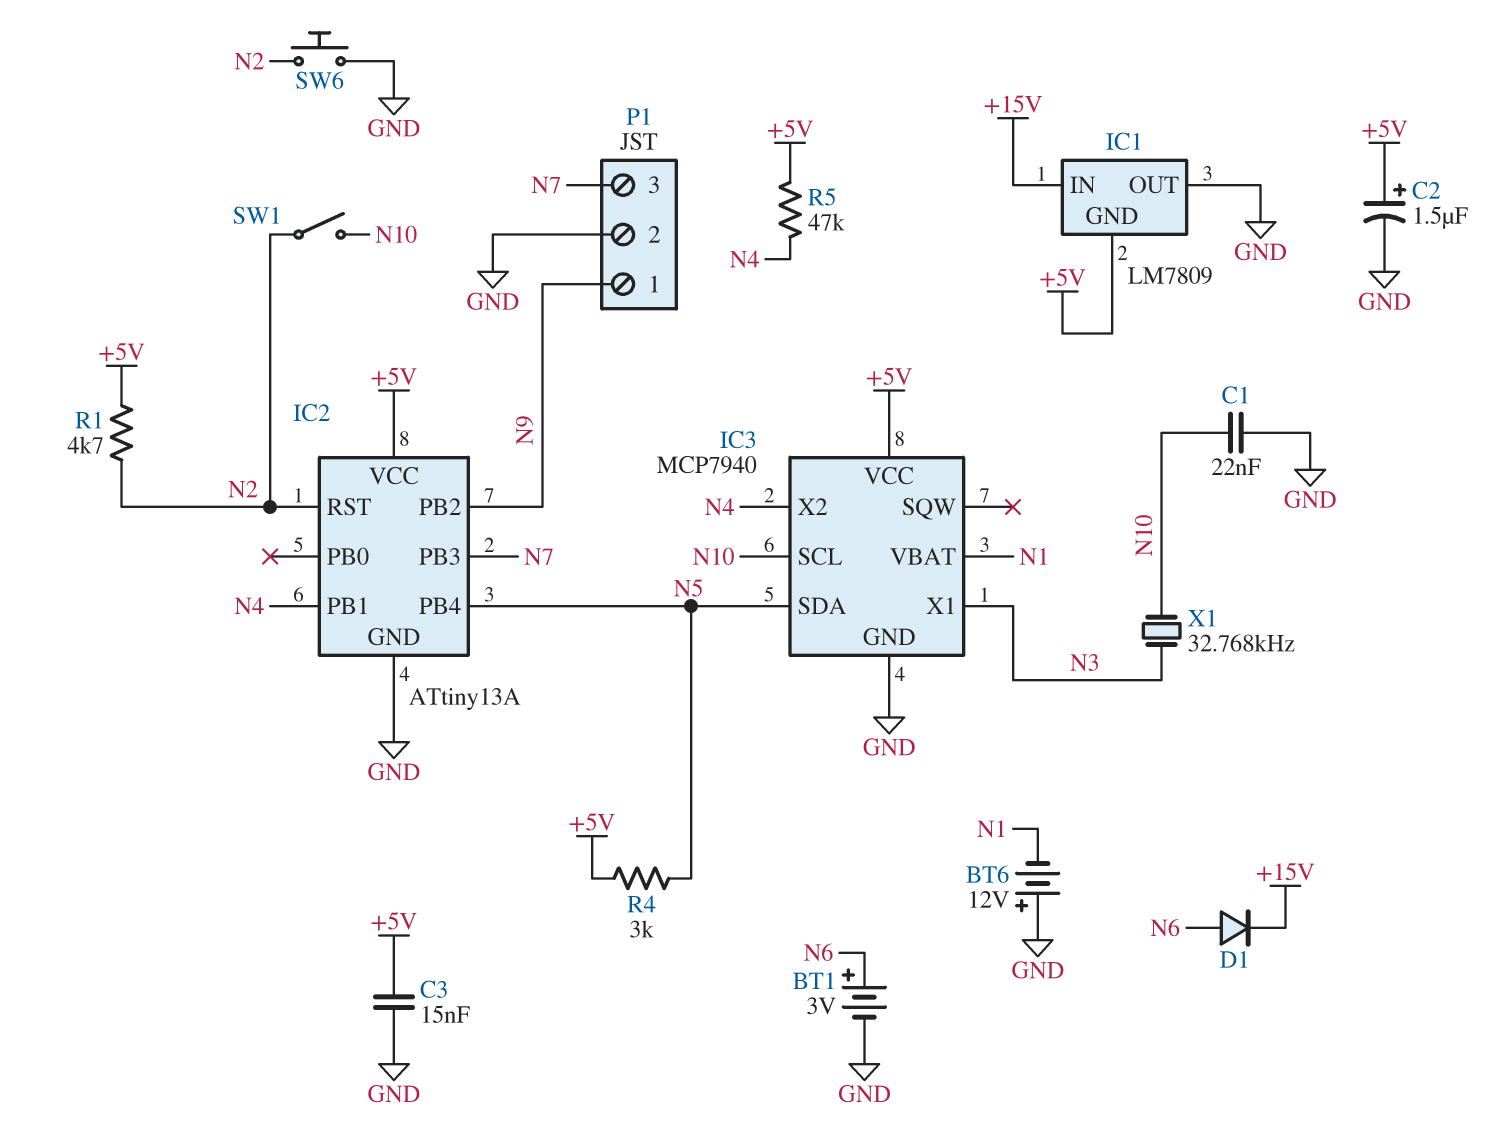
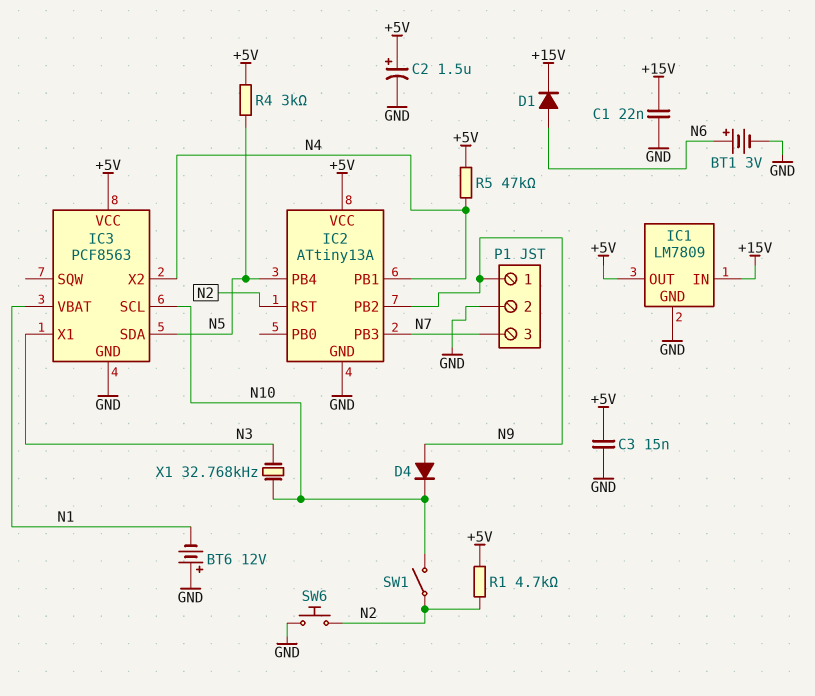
C1: 22nF (GND, N10) -> 22nF (+15V, GND)
D4: none -> diode (A N9, K N10)
IC1 pin GND: +5V -> GND
IC1 pin OUT: GND -> +5V
IC3: MCP7940 -> PCF8563

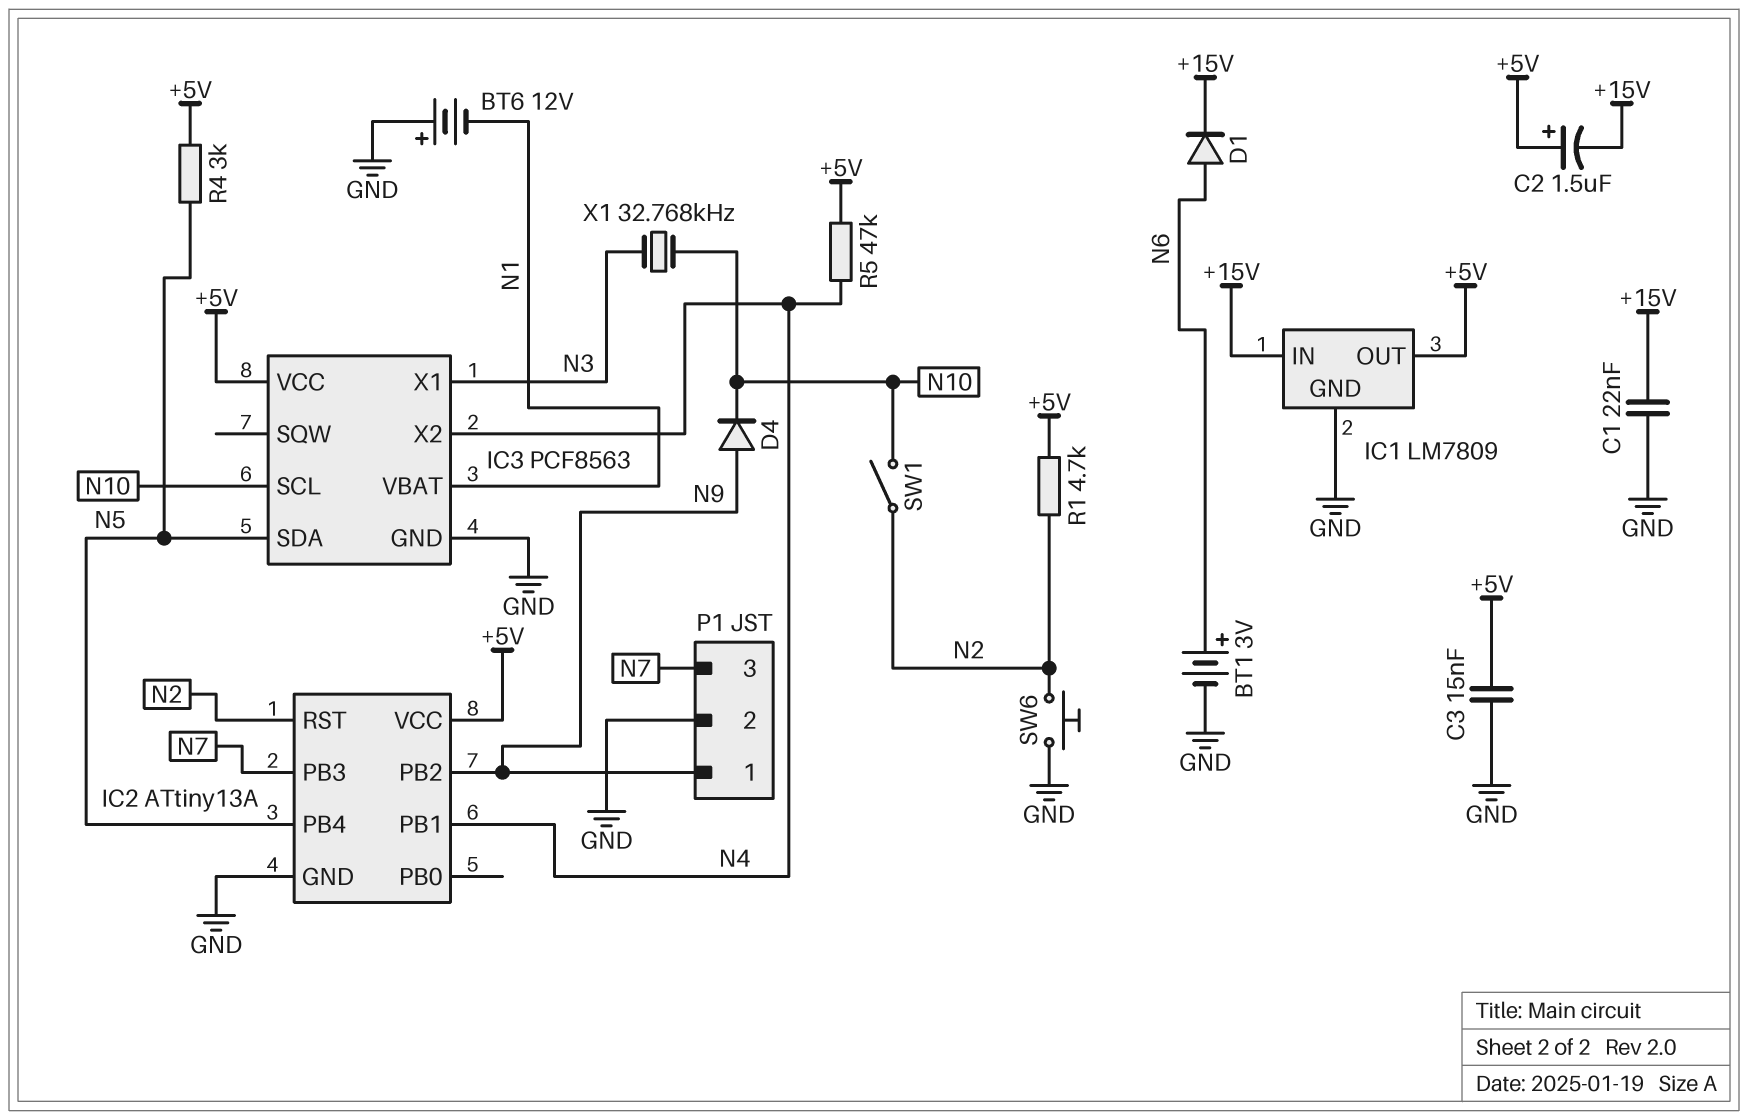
C2: 1.5uF (plus +5V, minus GND) -> 1.5uF (plus +5V, minus +15V)

